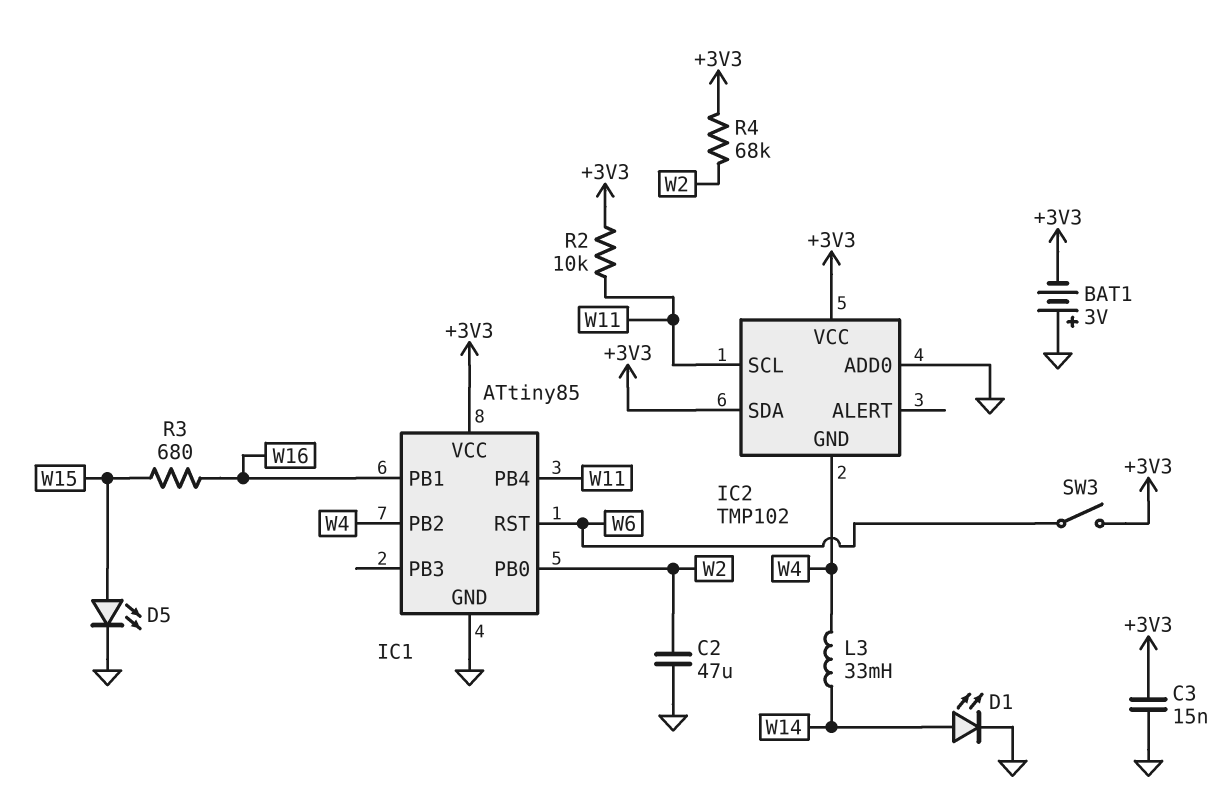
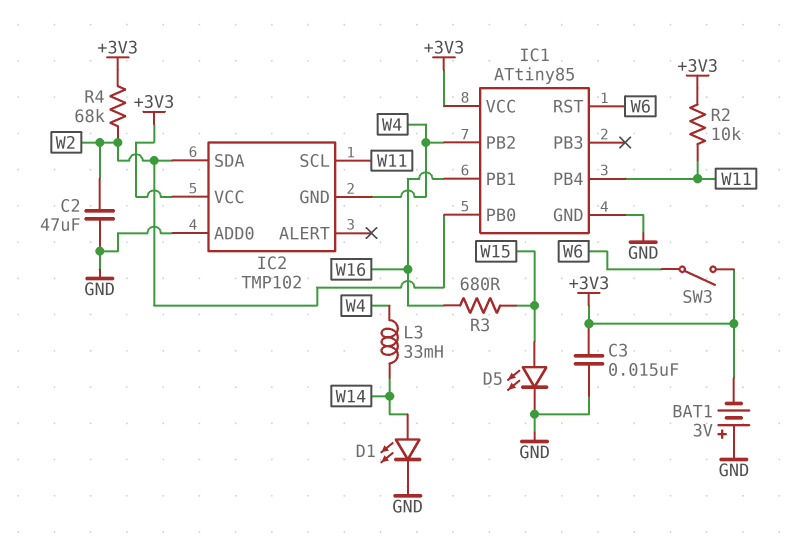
IC2 pin SDA: +3V3 -> W2

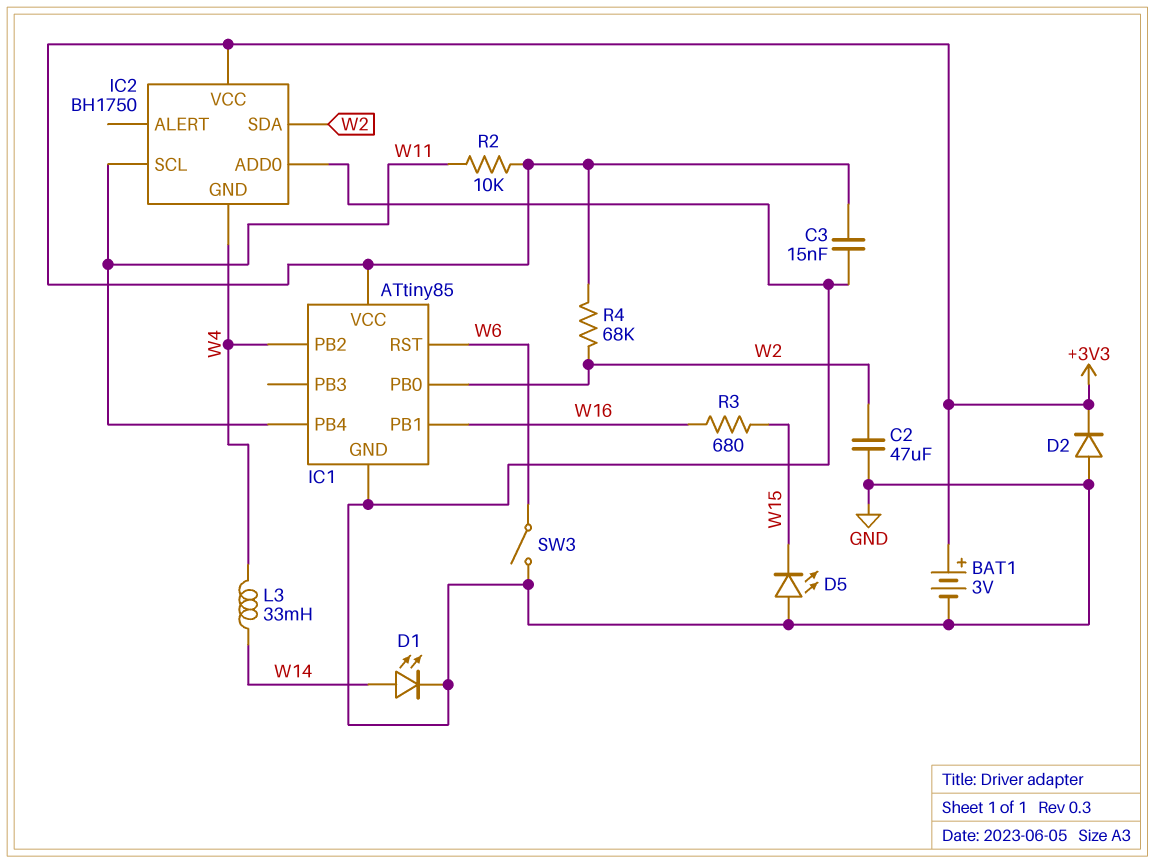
BAT1: 3V (plus GND, minus +3V3) -> 3V (plus +3V3, minus GND)
D2: none -> diode (A GND, K +3V3)
D5: LED (A W15, K GND) -> LED (A GND, K W15)
IC2: TMP102 -> BH1750
SW3: switch (+3V3, W6) -> switch (GND, W6)

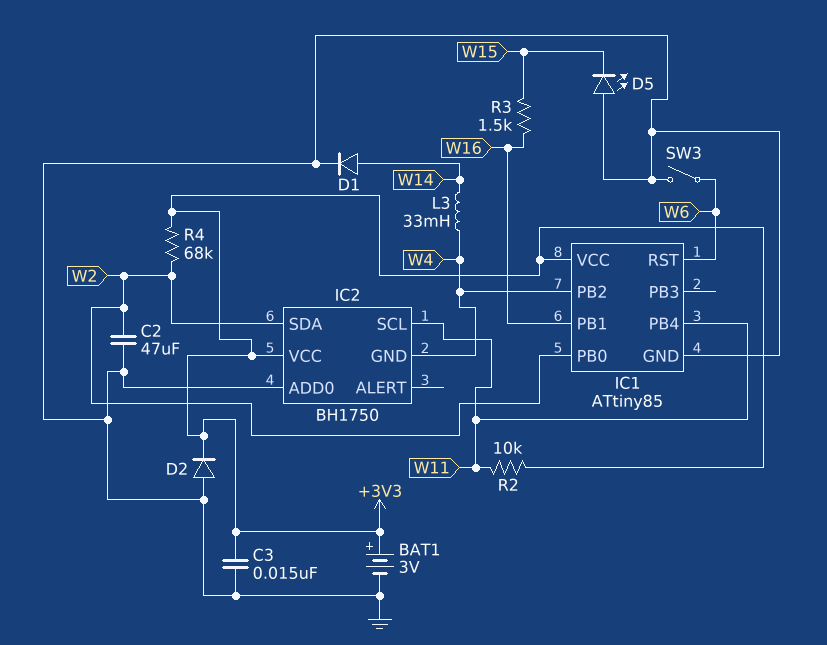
D1: LED (A W14, K GND) -> diode (A W14, K GND)
R3: 680 (W15, W16) -> 1.5k (W15, W16)

